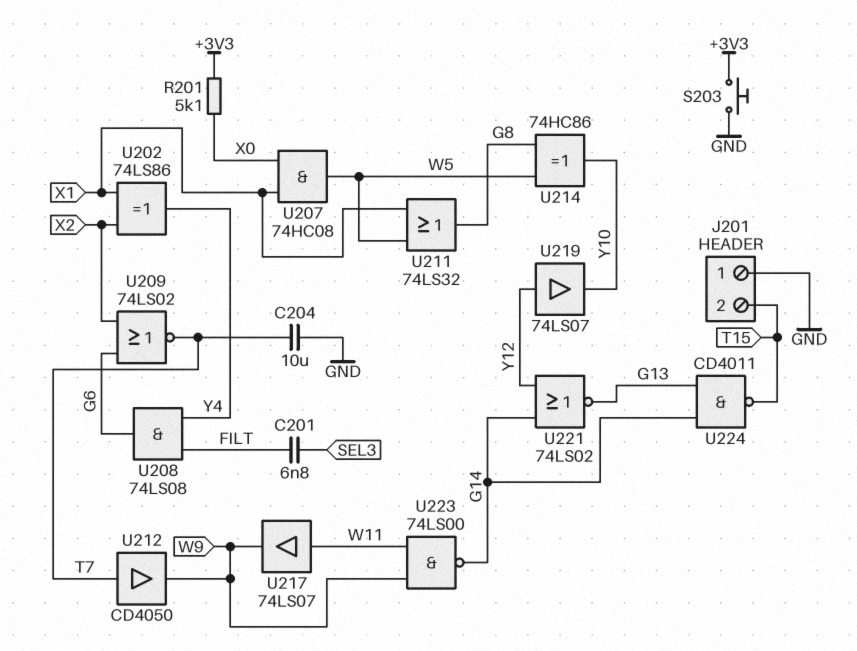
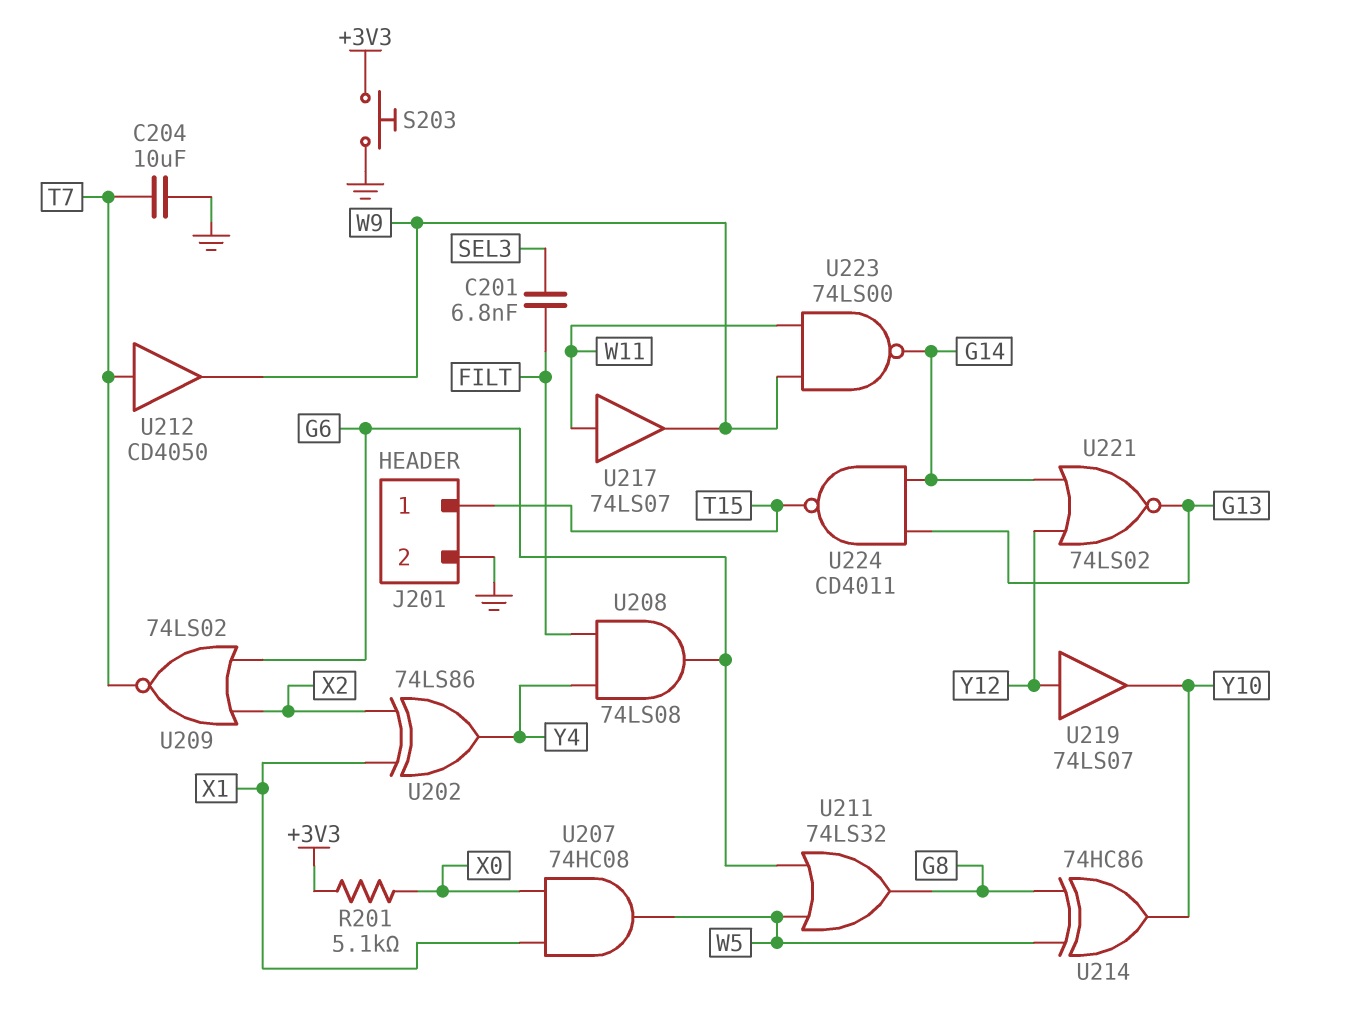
J201 pin 1: GND -> T15
J201 pin 2: T15 -> GND
U211: OR 74LS32 (in W5, in X1, out G8) -> OR 74LS32 (in G6, in W5, out G8)

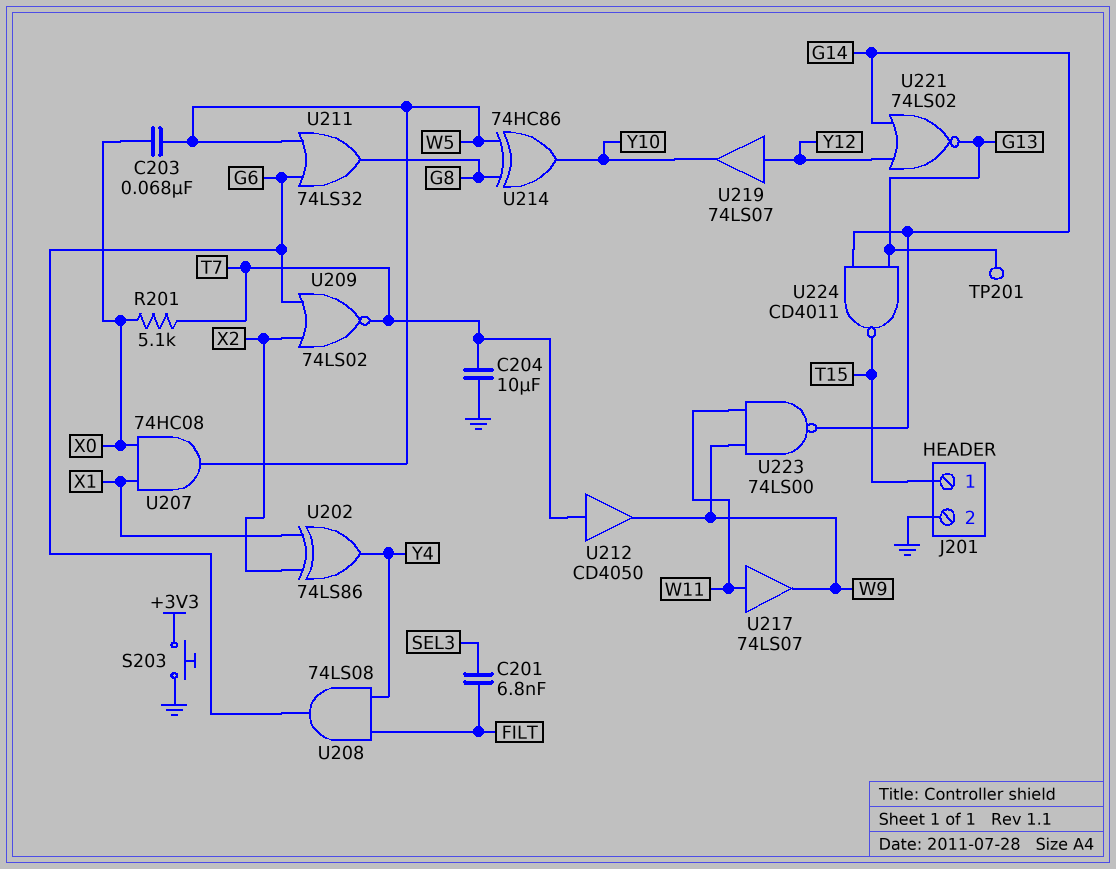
C203: none -> 68nF (W5, X0)
R201: 5.1k (+3V3, X0) -> 5.1k (T7, X0)
TP201: none -> test point (G13)

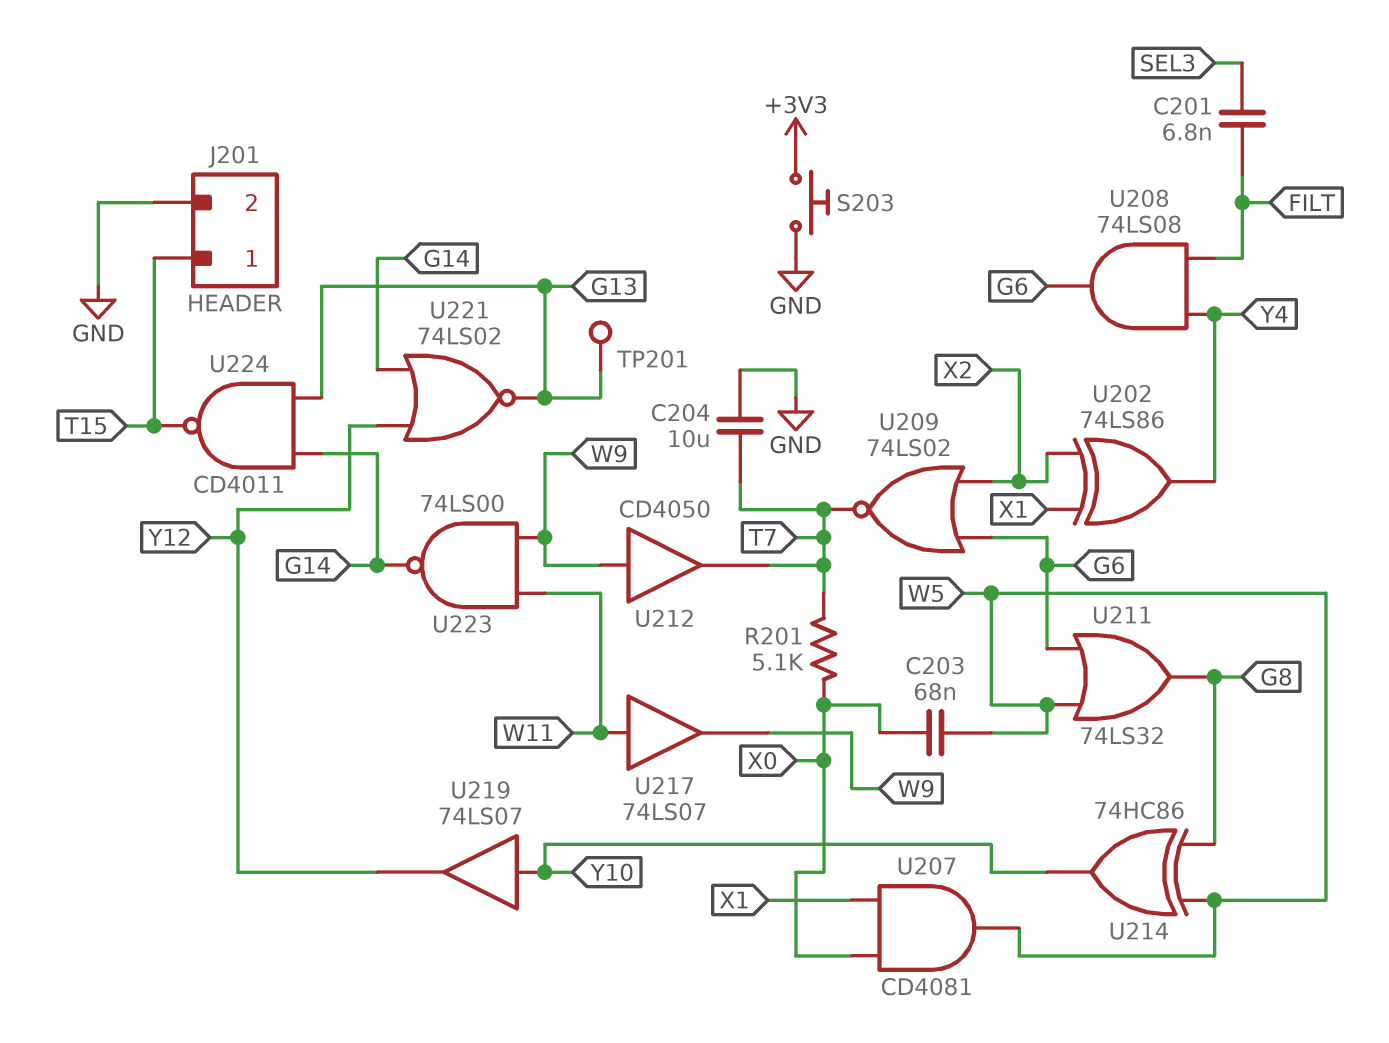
U207: AND 74HC08 (in X0, in X1, out W5) -> AND CD4081 (in X0, in X1, out W5)
U212: buffer CD4050 (in T7, out W9) -> buffer CD4050 (in W9, out T7)
U219: buffer 74LS07 (in Y12, out Y10) -> buffer 74LS07 (in Y10, out Y12)

